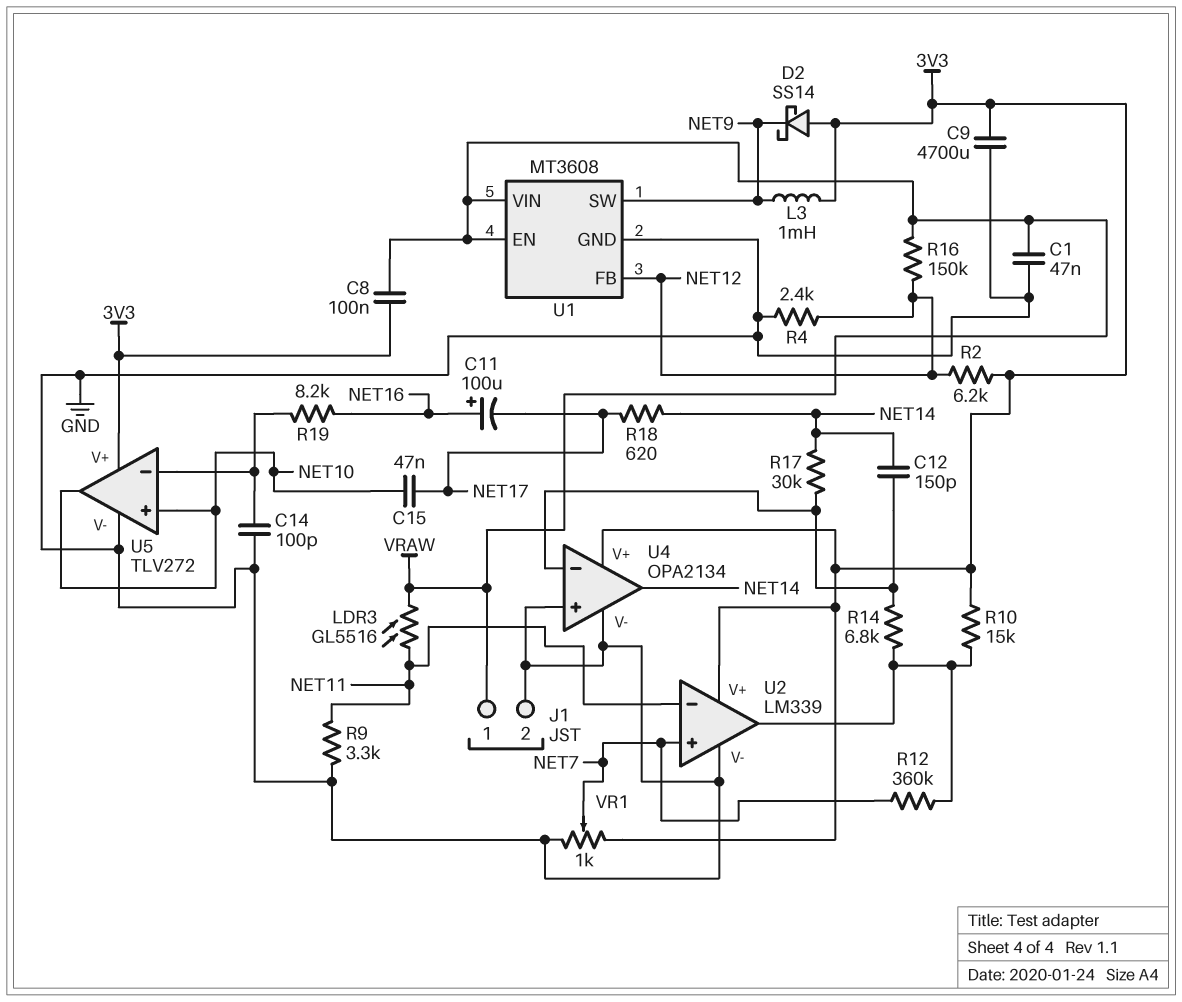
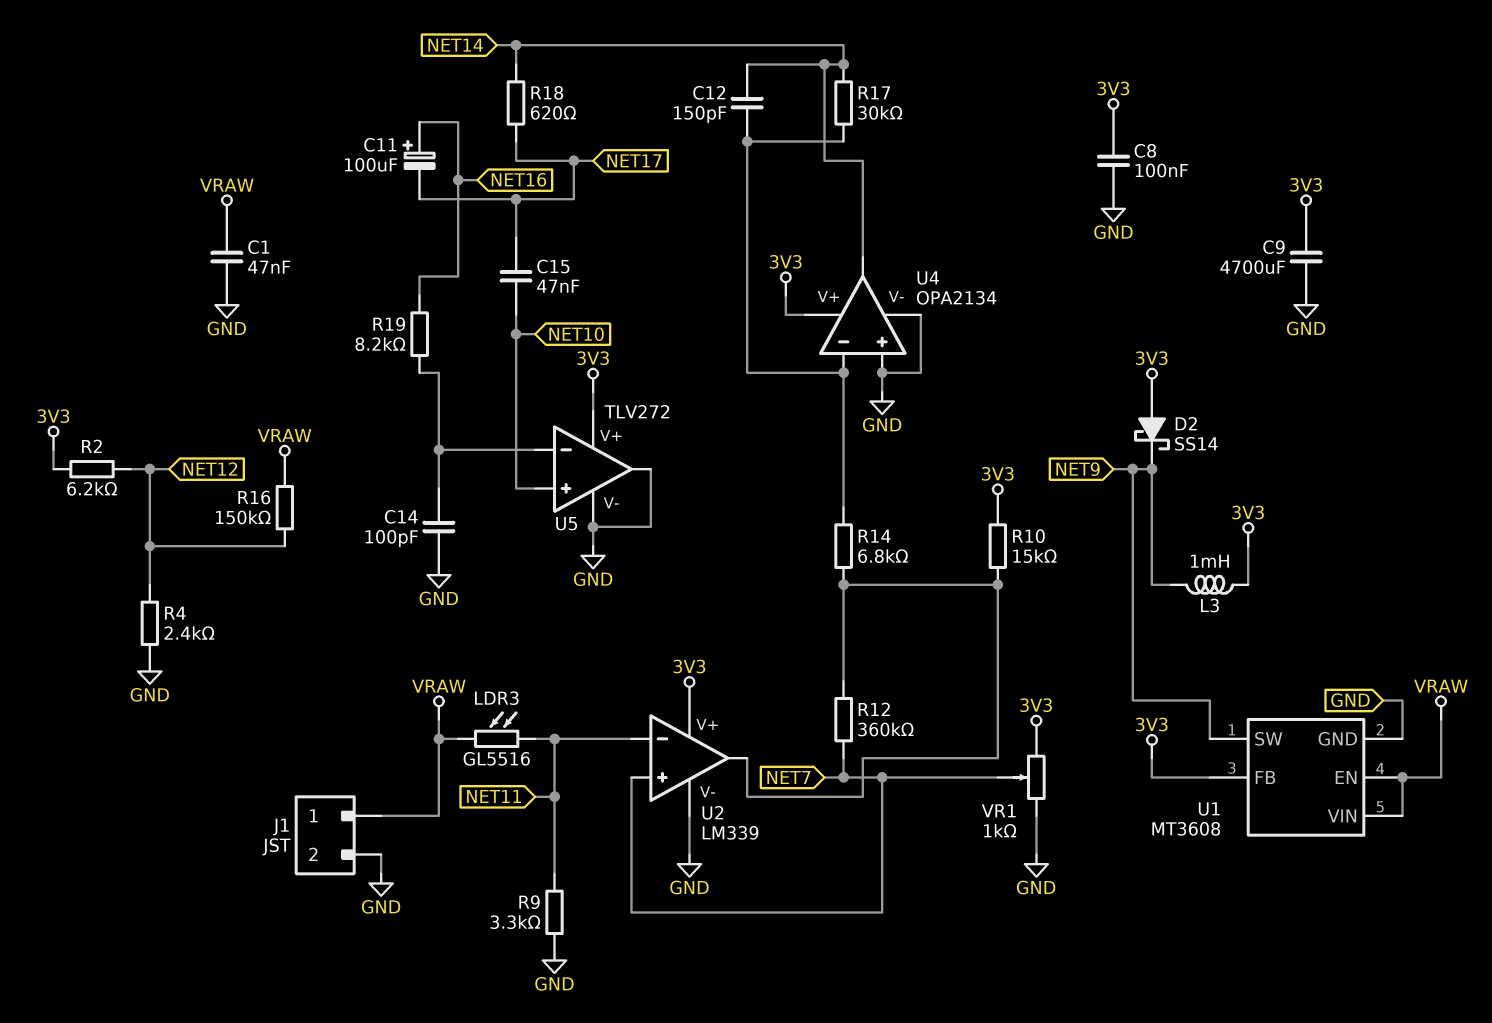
C8: 100nF (3V3, VRAW) -> 100nF (3V3, GND)
U1 pin FB: NET12 -> 3V3
U5 pin out: NET10 -> GND

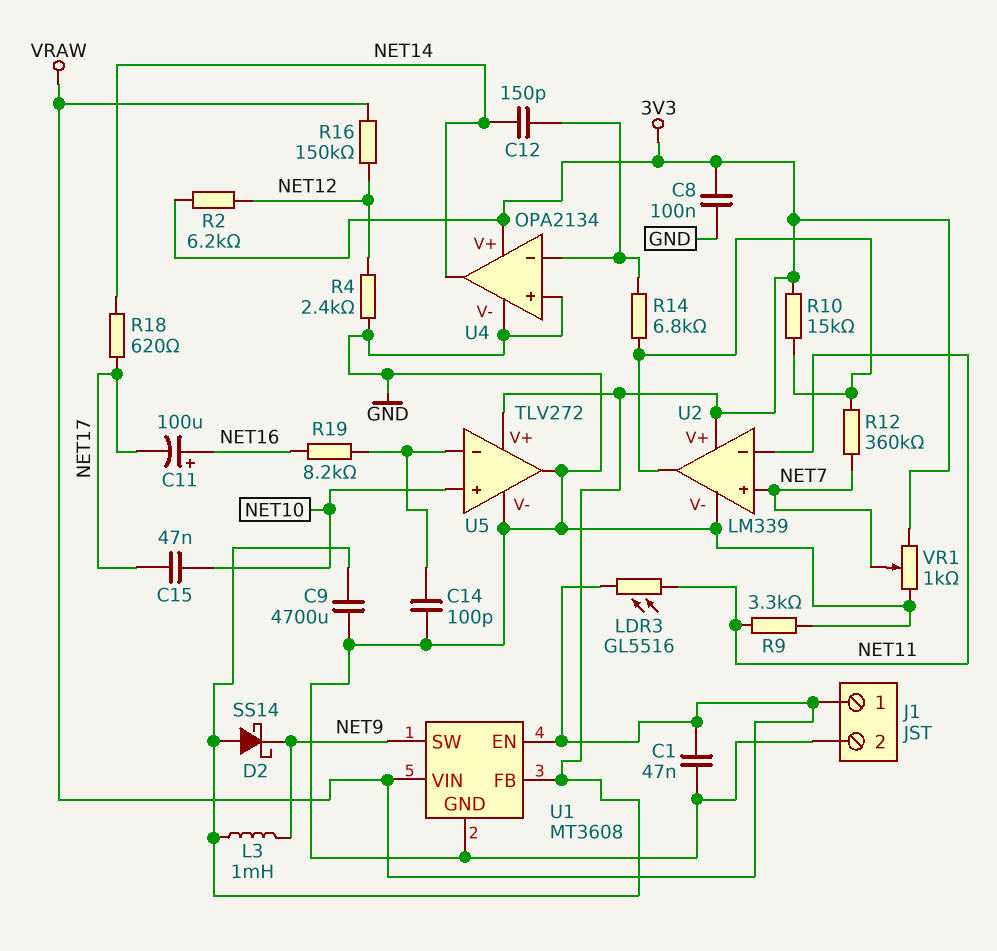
R17: 30k (NET14, U4/in-) -> none

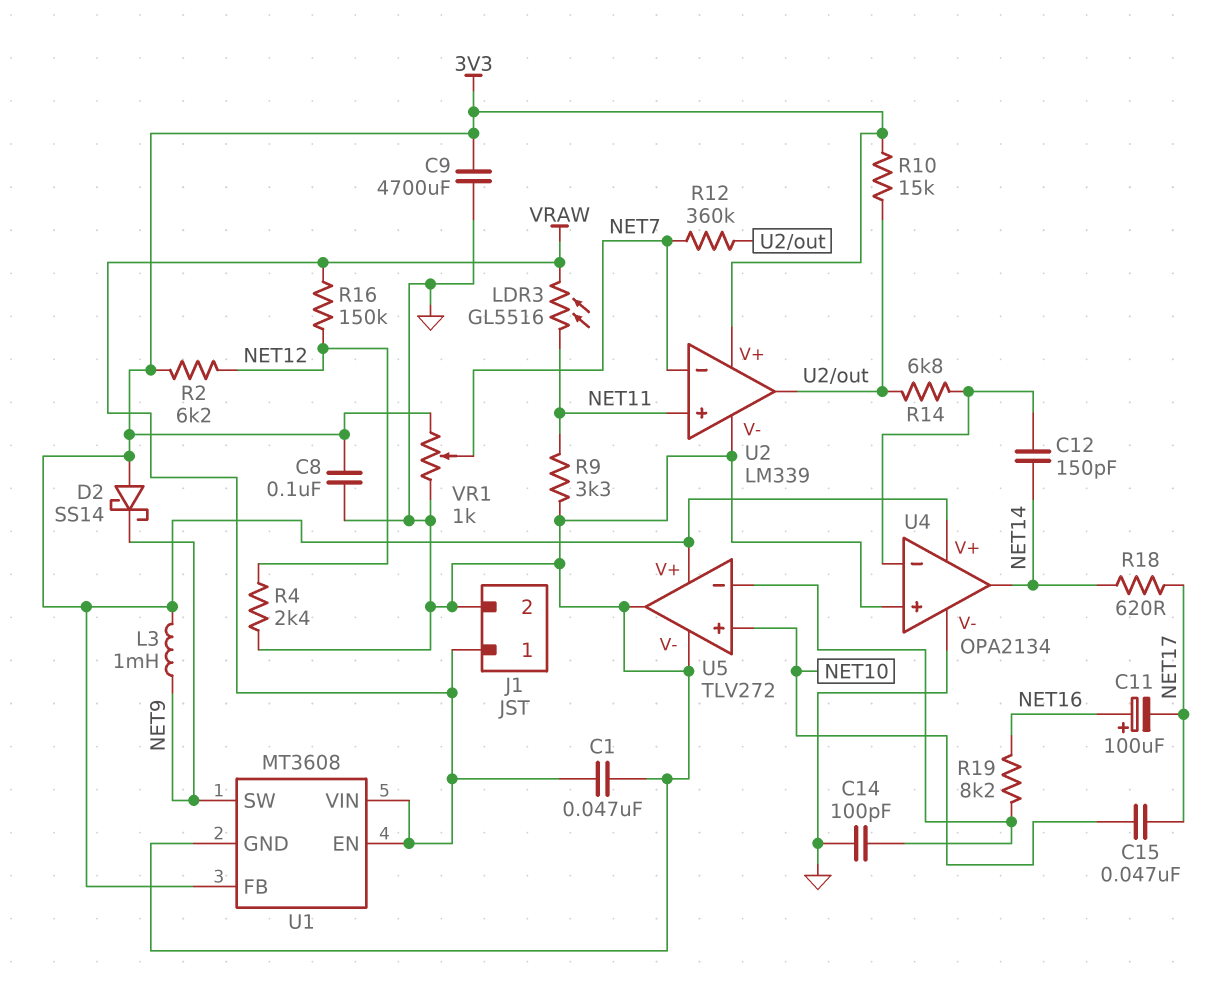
U2 pin in+: NET7 -> NET11
U2 pin in-: NET11 -> NET7

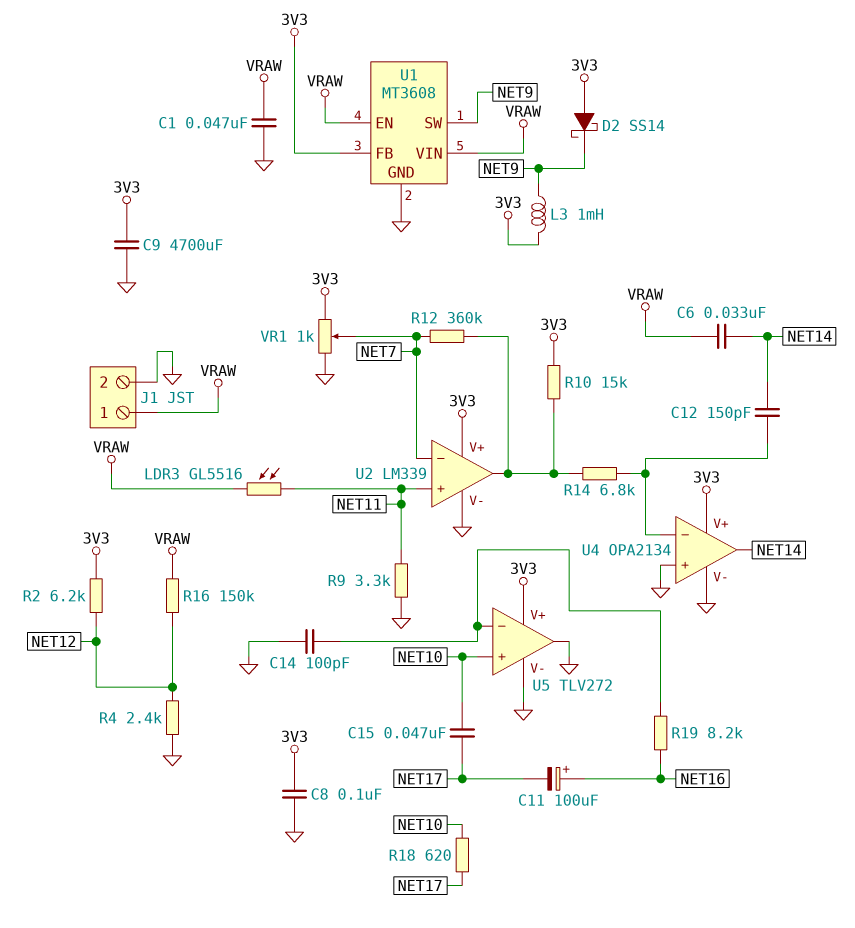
C6: none -> 33nF (NET14, VRAW)
R18: 620 (NET14, NET17) -> 620 (NET10, NET17)

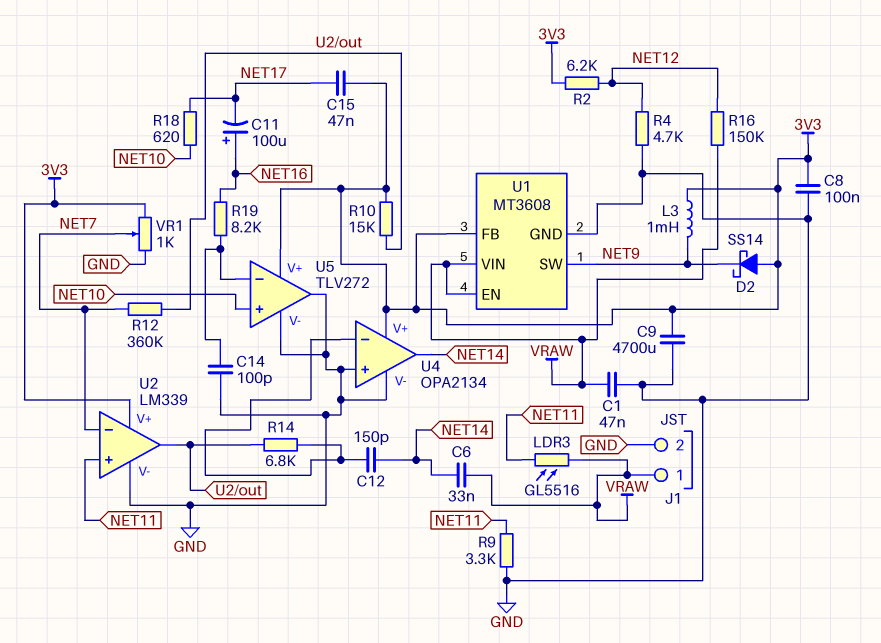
C15: 47nF (NET10, NET17) -> 47nF (3V3, NET17)
R4: 2.4k (GND, NET12) -> 4.7k (GND, NET12)

